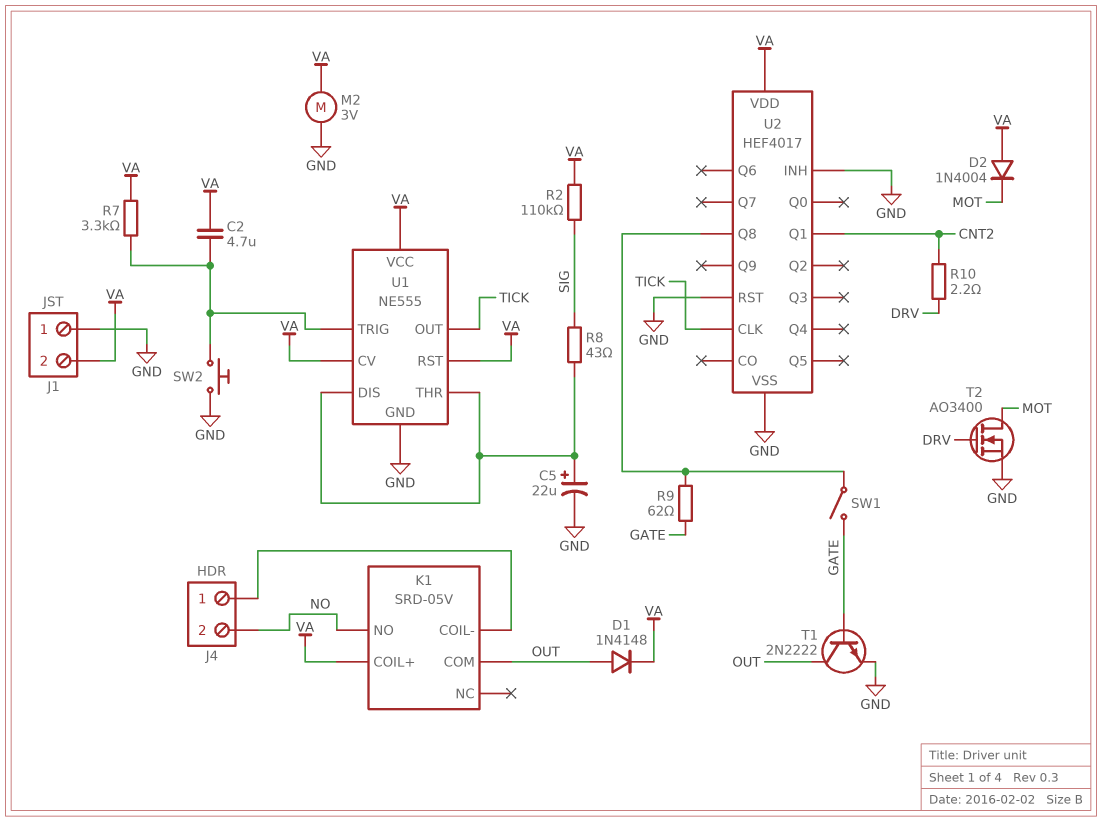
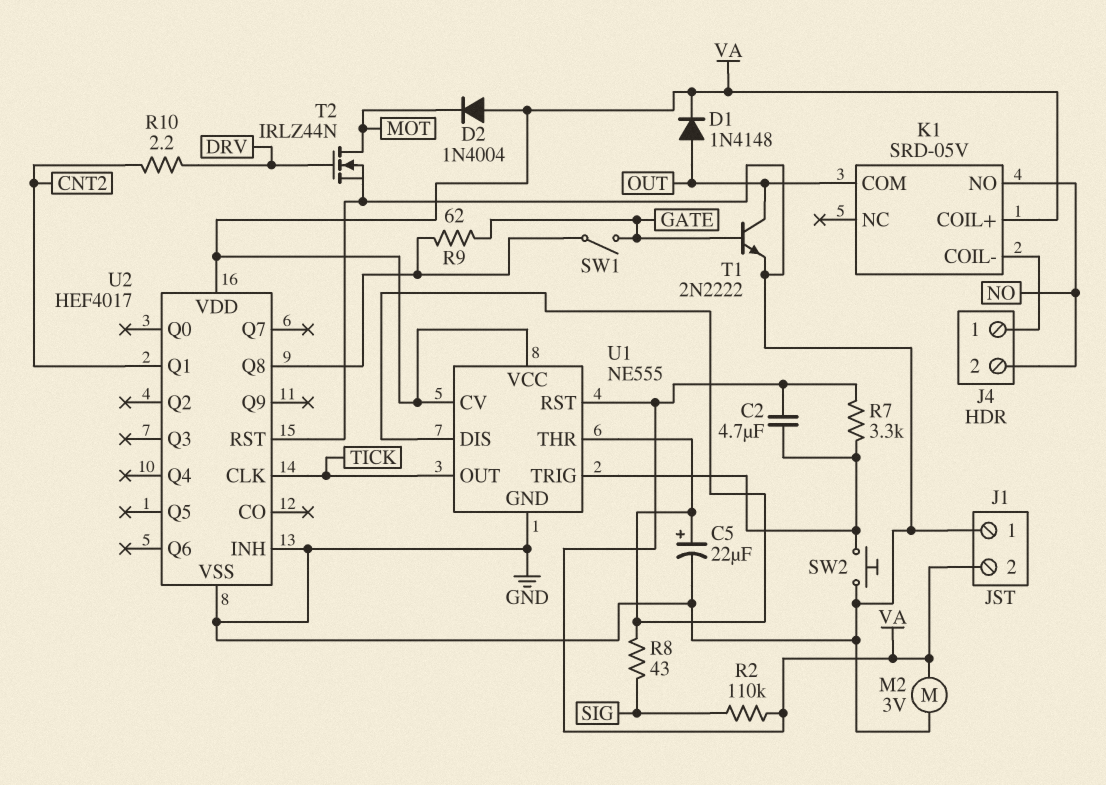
T2: NMOS AO3400 (G DRV, D MOT, S GND) -> NMOS IRLZ44N (G DRV, D MOT, S GND)

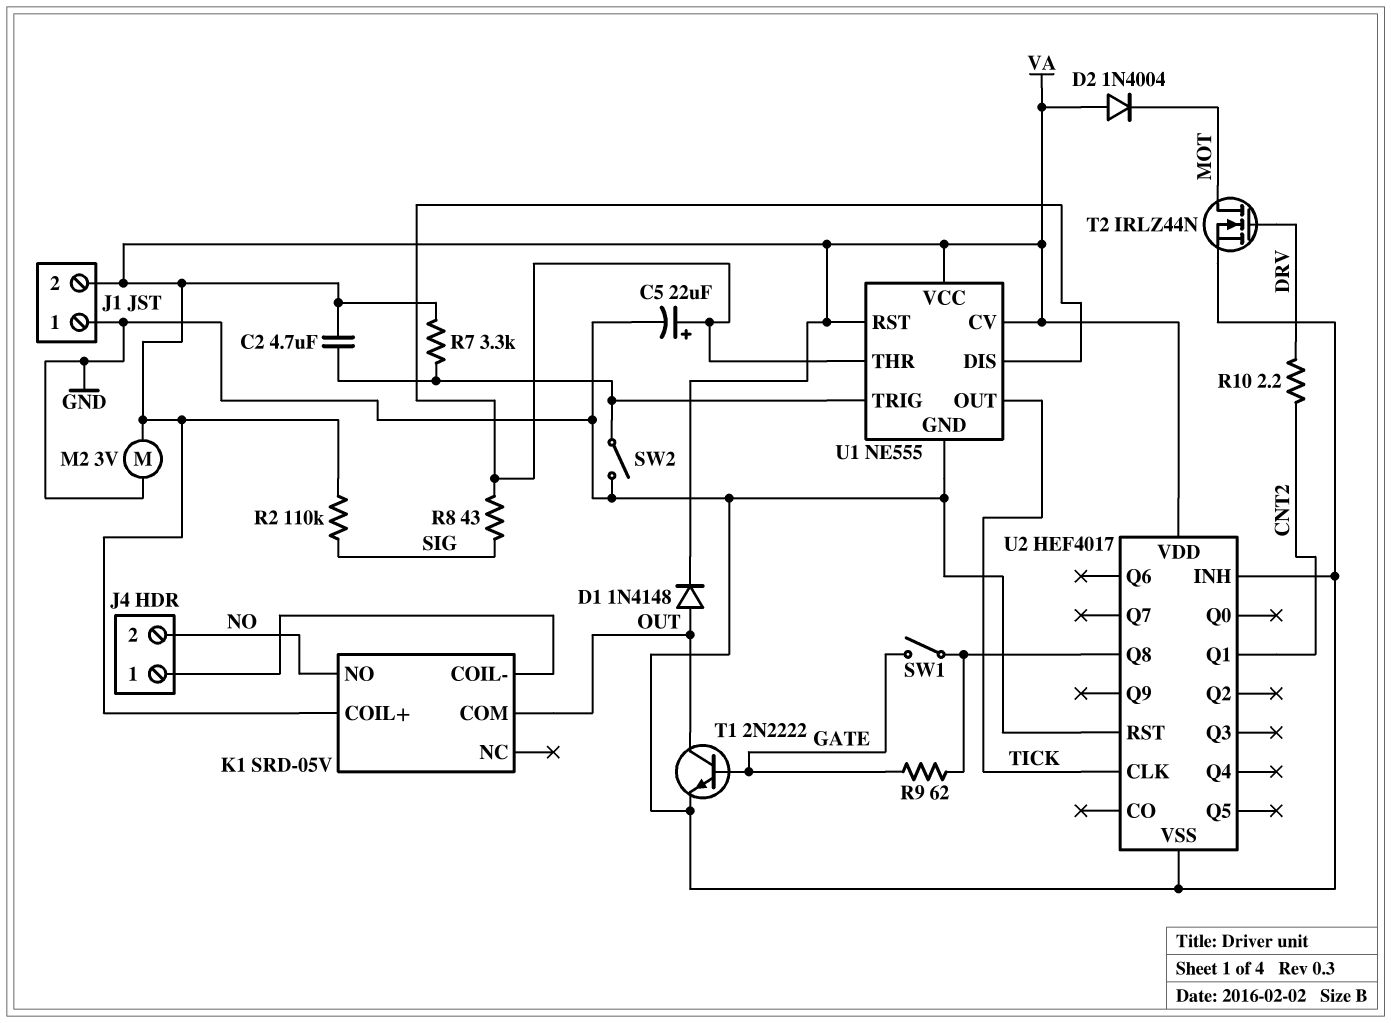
SW2: button (GND, U1/TRIG) -> switch (GND, U1/TRIG)

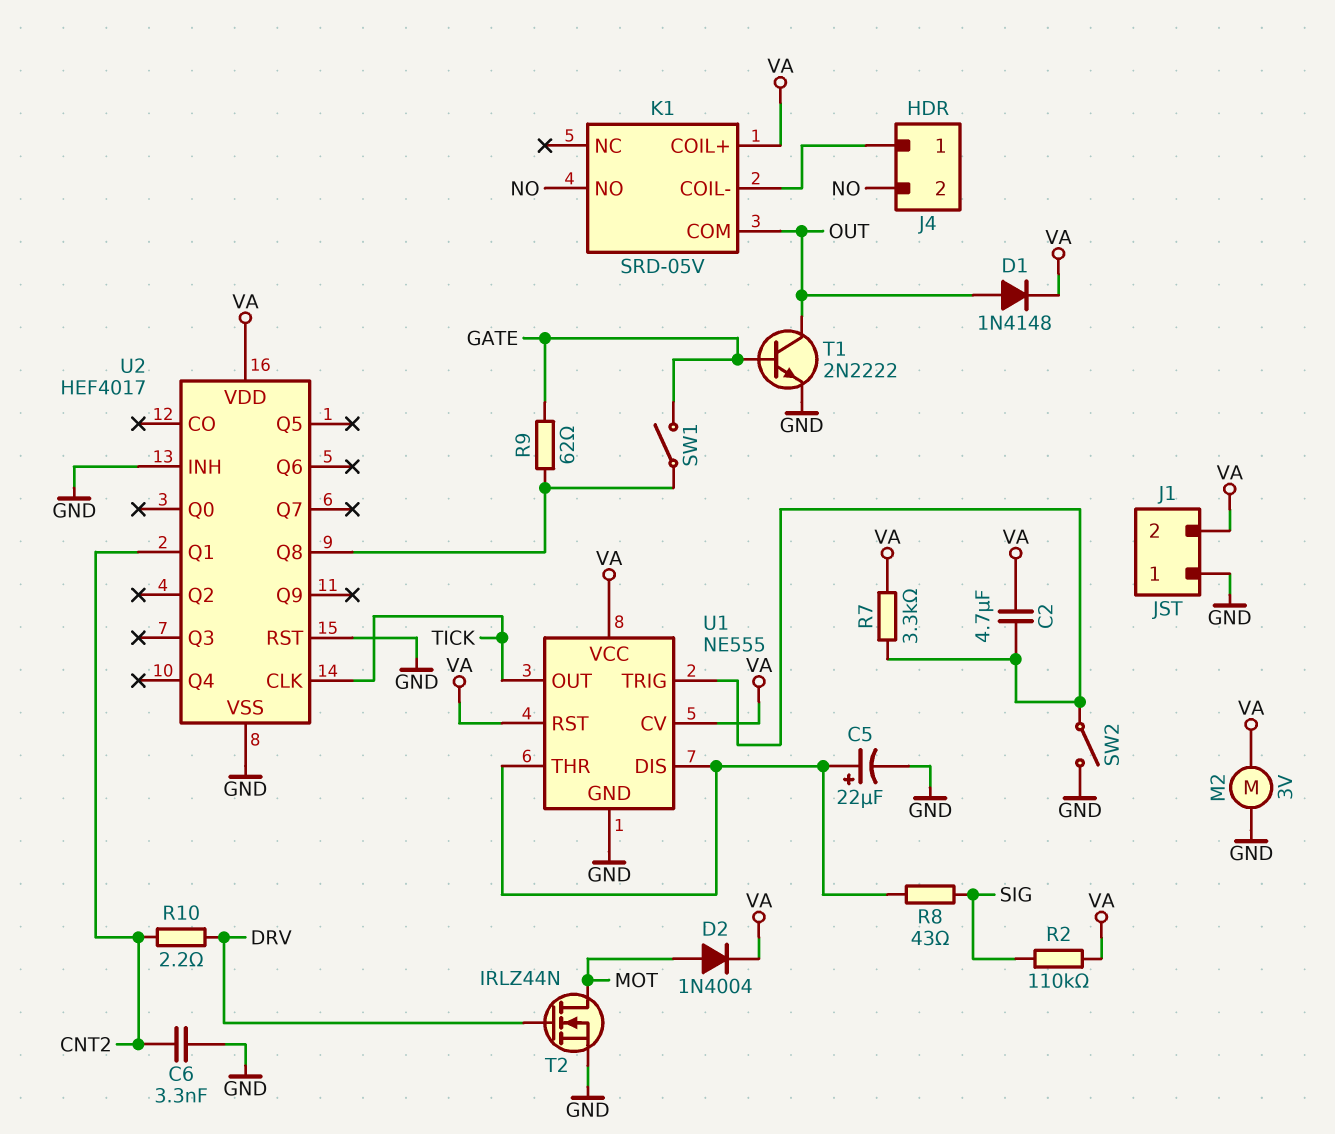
C6: none -> 3.3nF (CNT2, GND)
D2: diode 1N4004 (A VA, K MOT) -> diode 1N4004 (A MOT, K VA)

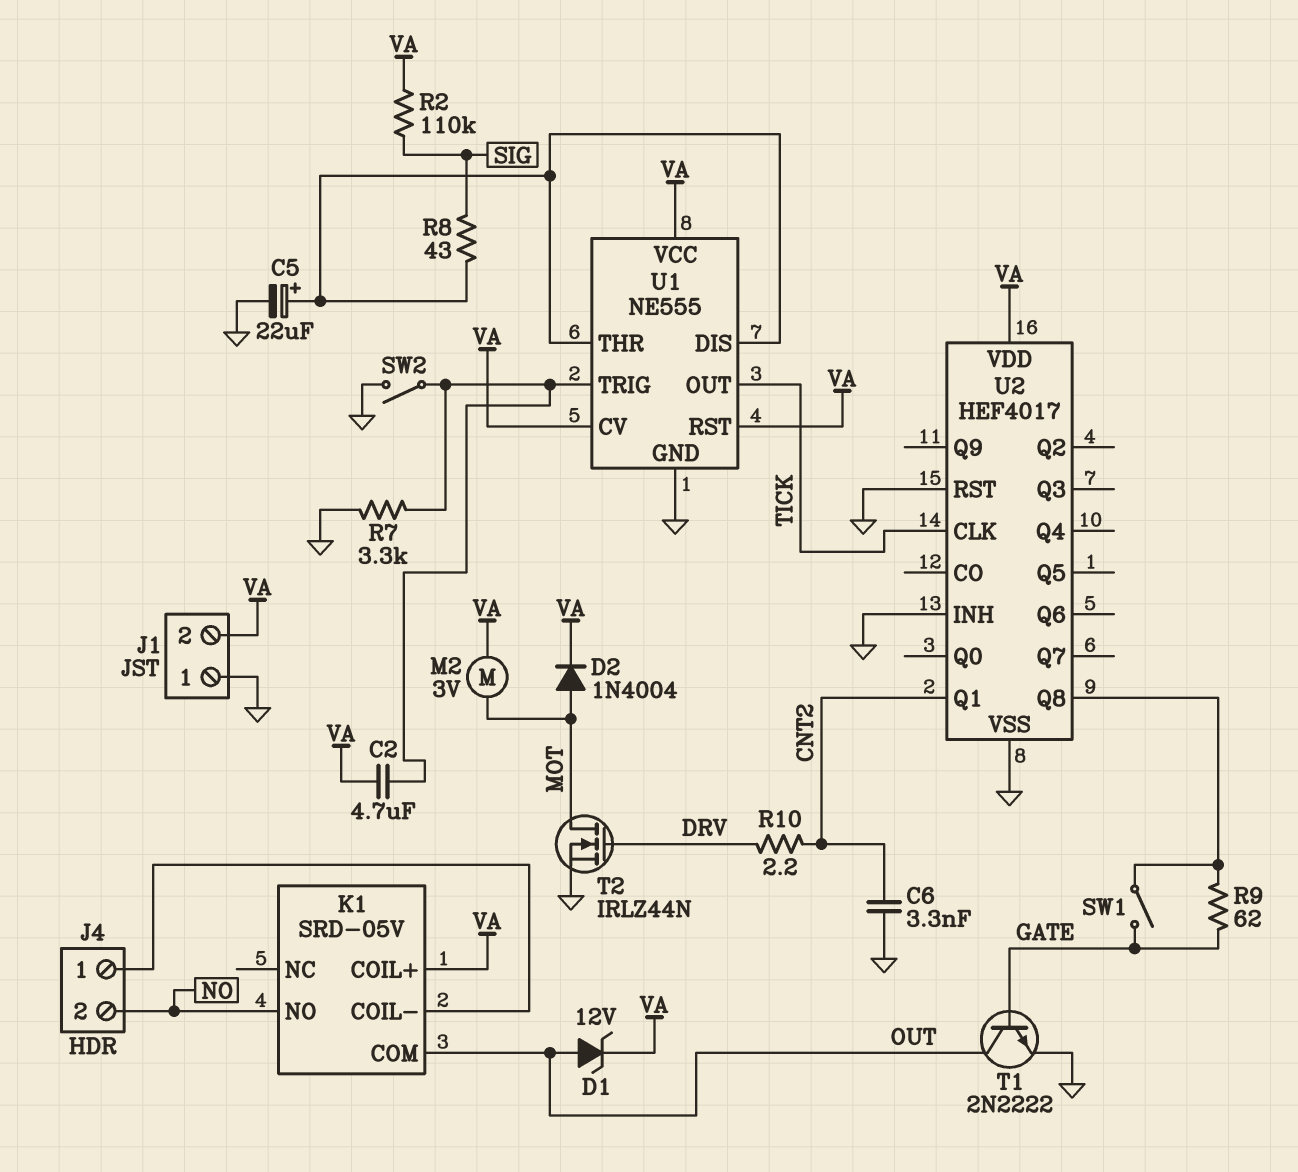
D1: diode 1N4148 (A OUT, K VA) -> zener 12V (A OUT, K VA)
M2: motor 3V (GND, VA) -> motor 3V (MOT, VA)
R7: 3.3k (U1/TRIG, VA) -> 3.3k (GND, U1/TRIG)

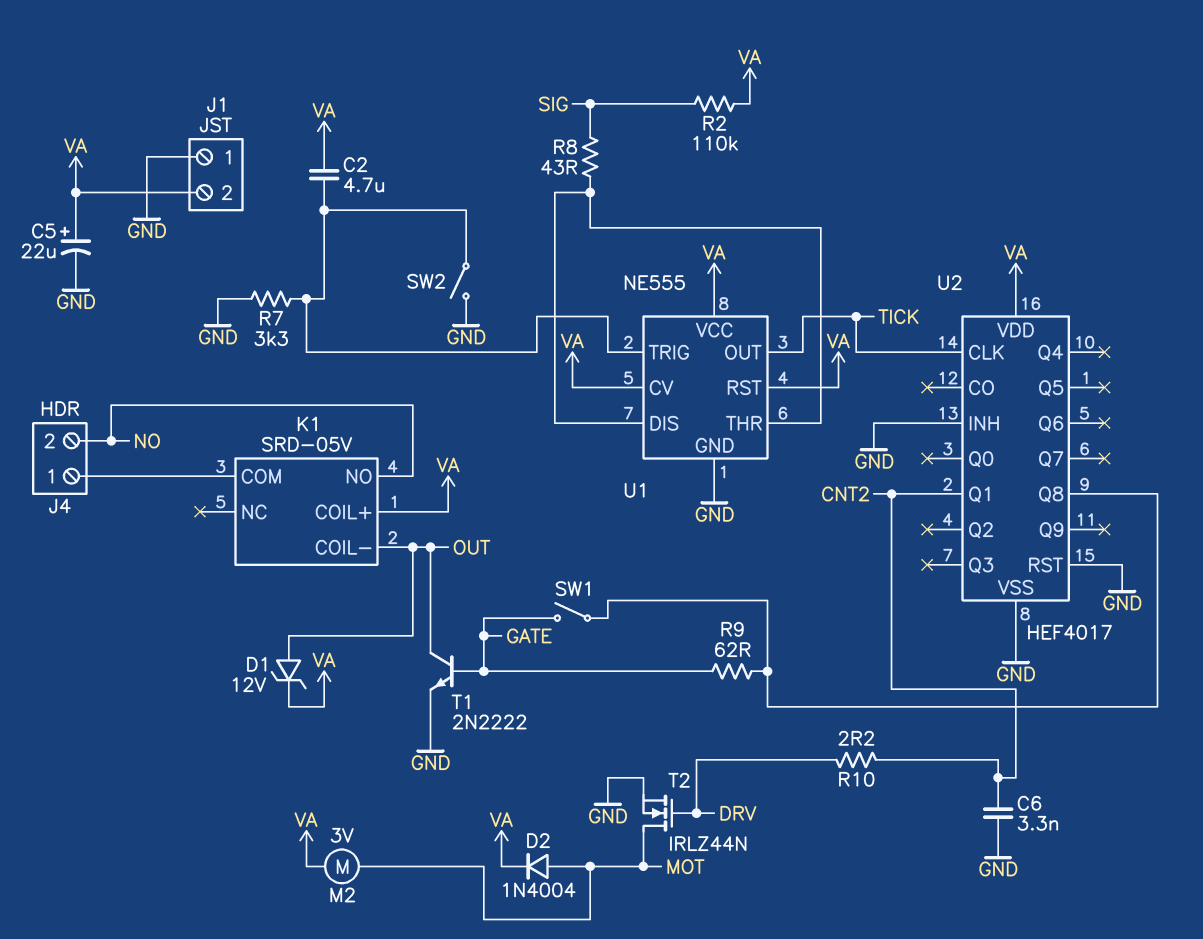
C5: 22uF (plus U1/DIS, minus GND) -> 22uF (plus VA, minus GND)
K1 pin COIL-: J4/1 -> OUT
K1 pin COM: OUT -> J4/1

